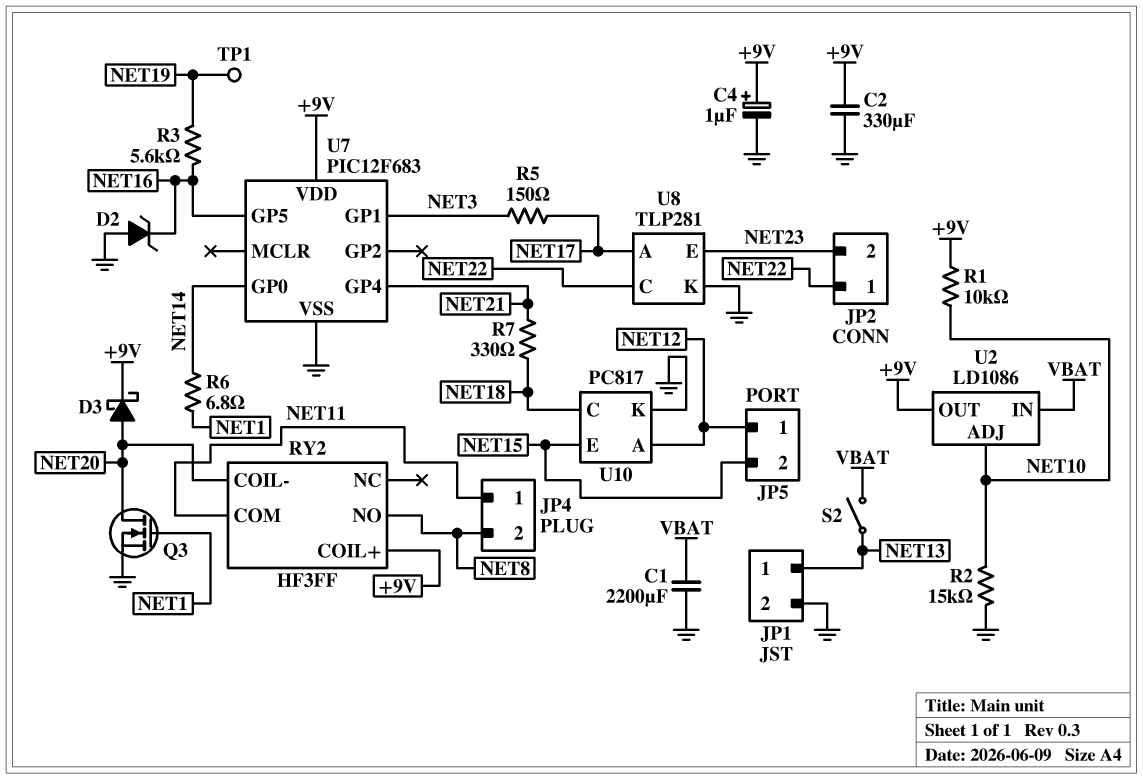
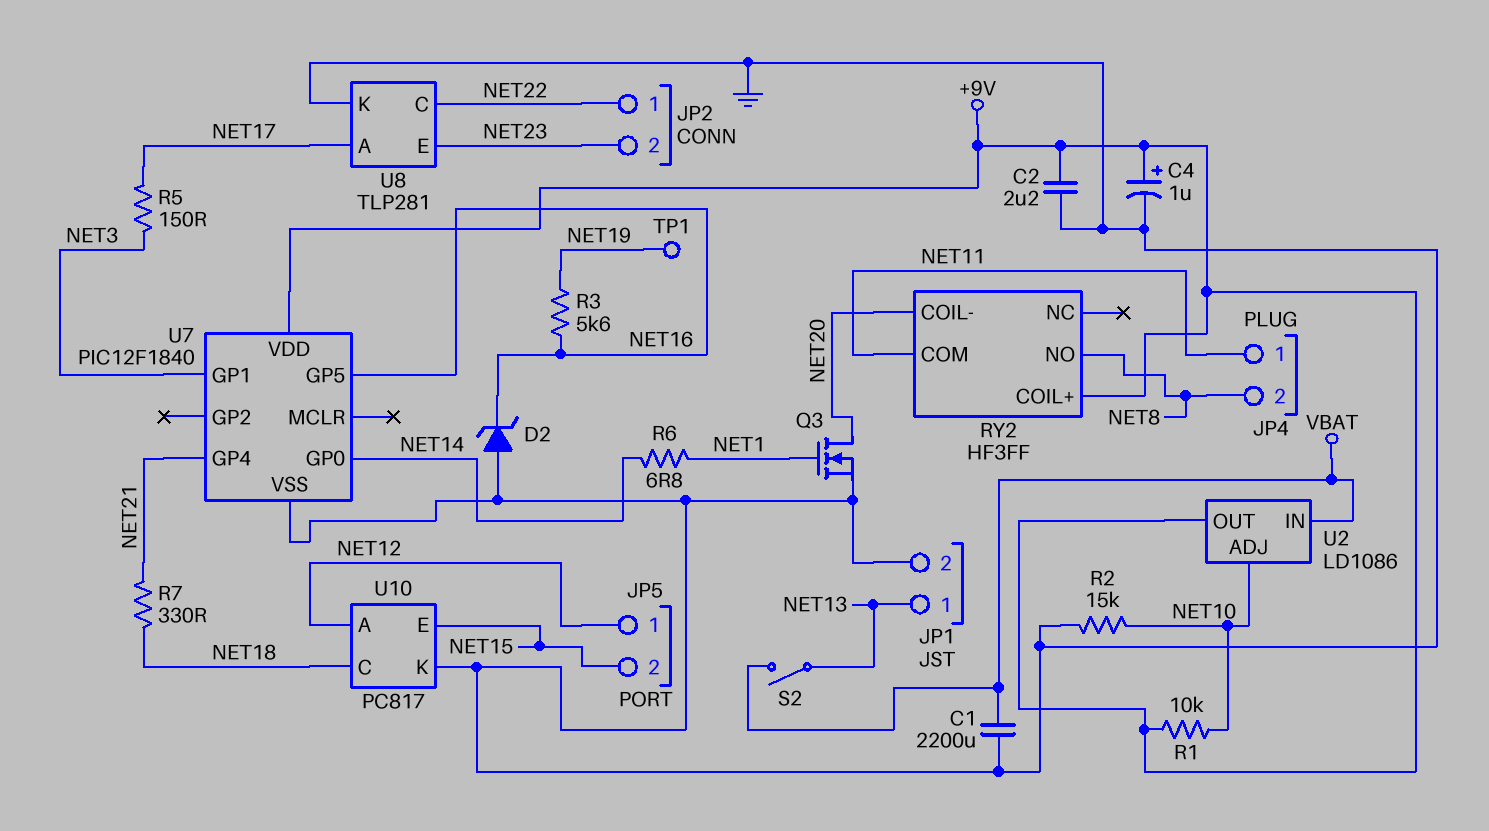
C2: 330uF (+9V, GND) -> 2.2uF (+9V, GND)
D3: schottky (A NET20, K +9V) -> none
U7: PIC12F683 -> PIC12F1840

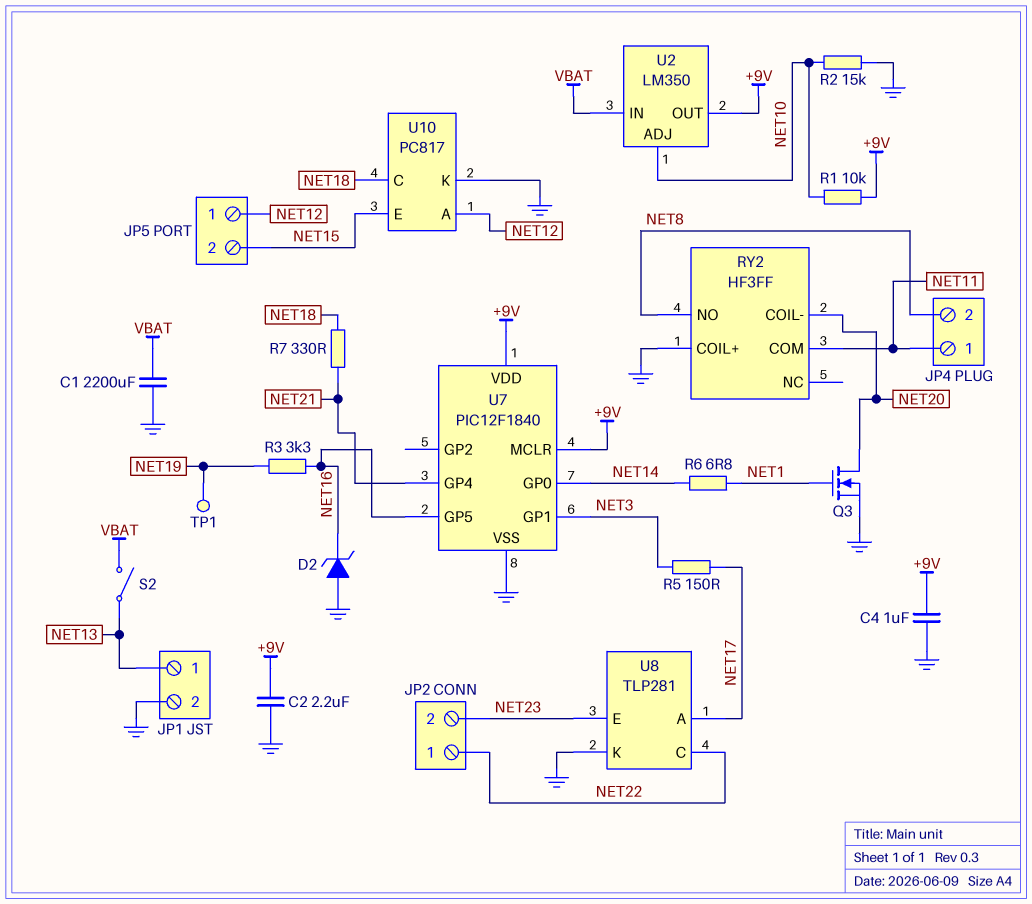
C4: 1uF (plus +9V, minus GND) -> 1uF (+9V, GND)
R3: 5.6k (NET16, NET19) -> 3.3k (NET16, NET19)
RY2 pin COIL+: +9V -> GND
U2: LD1086 -> LM350
U7 pin MCLR: none -> +9V

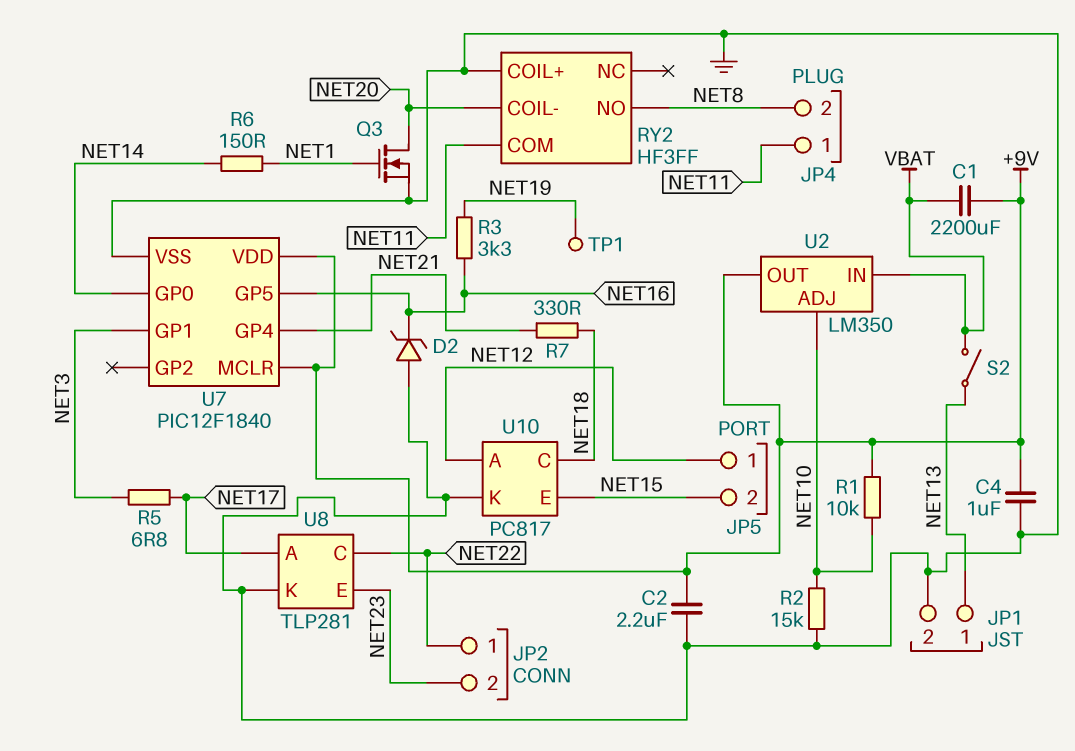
C1: 2200uF (GND, VBAT) -> 2200uF (+9V, VBAT)
R5: 150 (NET3, NET17) -> 6.8 (NET3, NET17)
R6: 6.8 (NET1, NET14) -> 150 (NET1, NET14)

